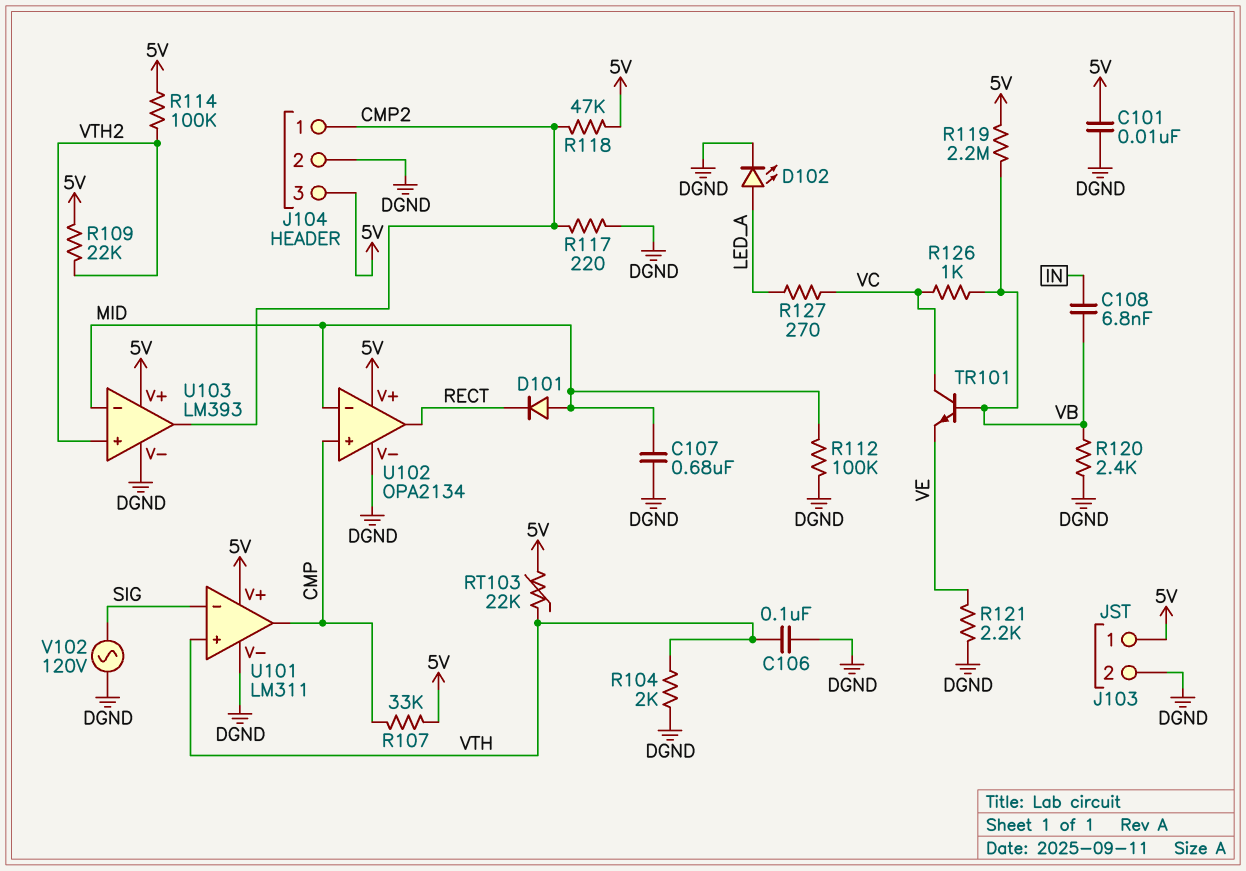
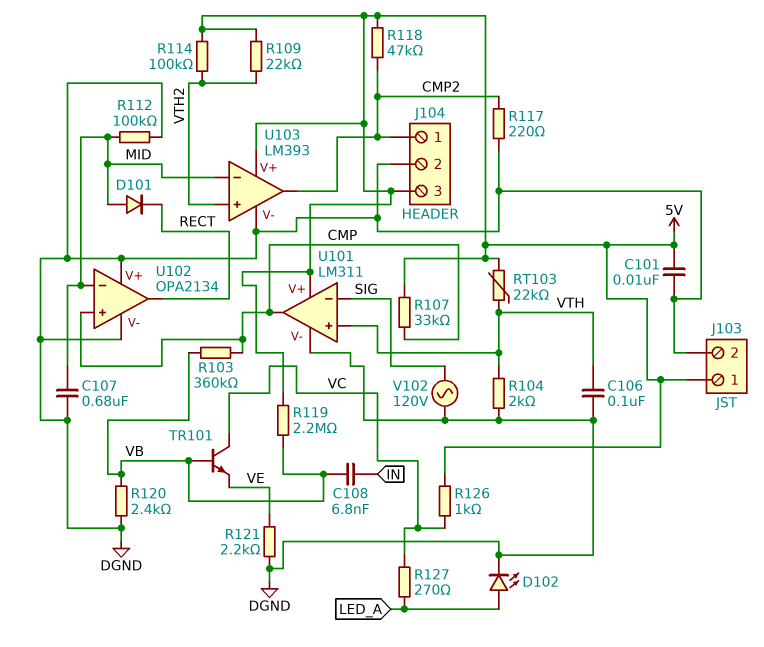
R103: none -> 360k (CMP, VB)
R126: 1k (VB, VC) -> 1k (5V, VC)
U102 pin V+: 5V -> DGND

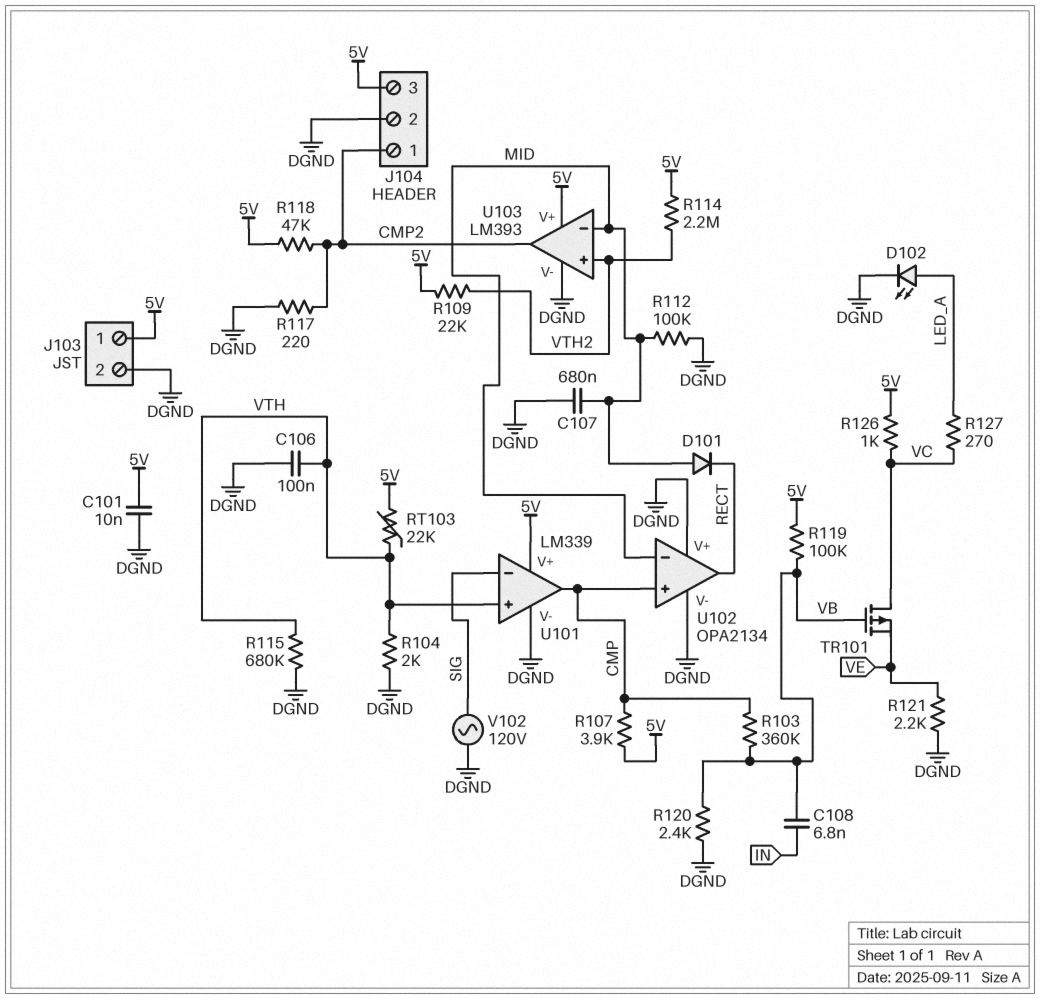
R107: 33k (5V, CMP) -> 3.9k (5V, CMP)
R114: 100k (5V, VTH2) -> 2.2M (5V, VTH2)
R115: none -> 680k (DGND, VTH)
R119: 2.2M (5V, VB) -> 100k (5V, VB)
TR101: NPN (B VB, C VC, E VE) -> PMOS (G VB, D VC, S VE)
U101: LM311 -> LM339

